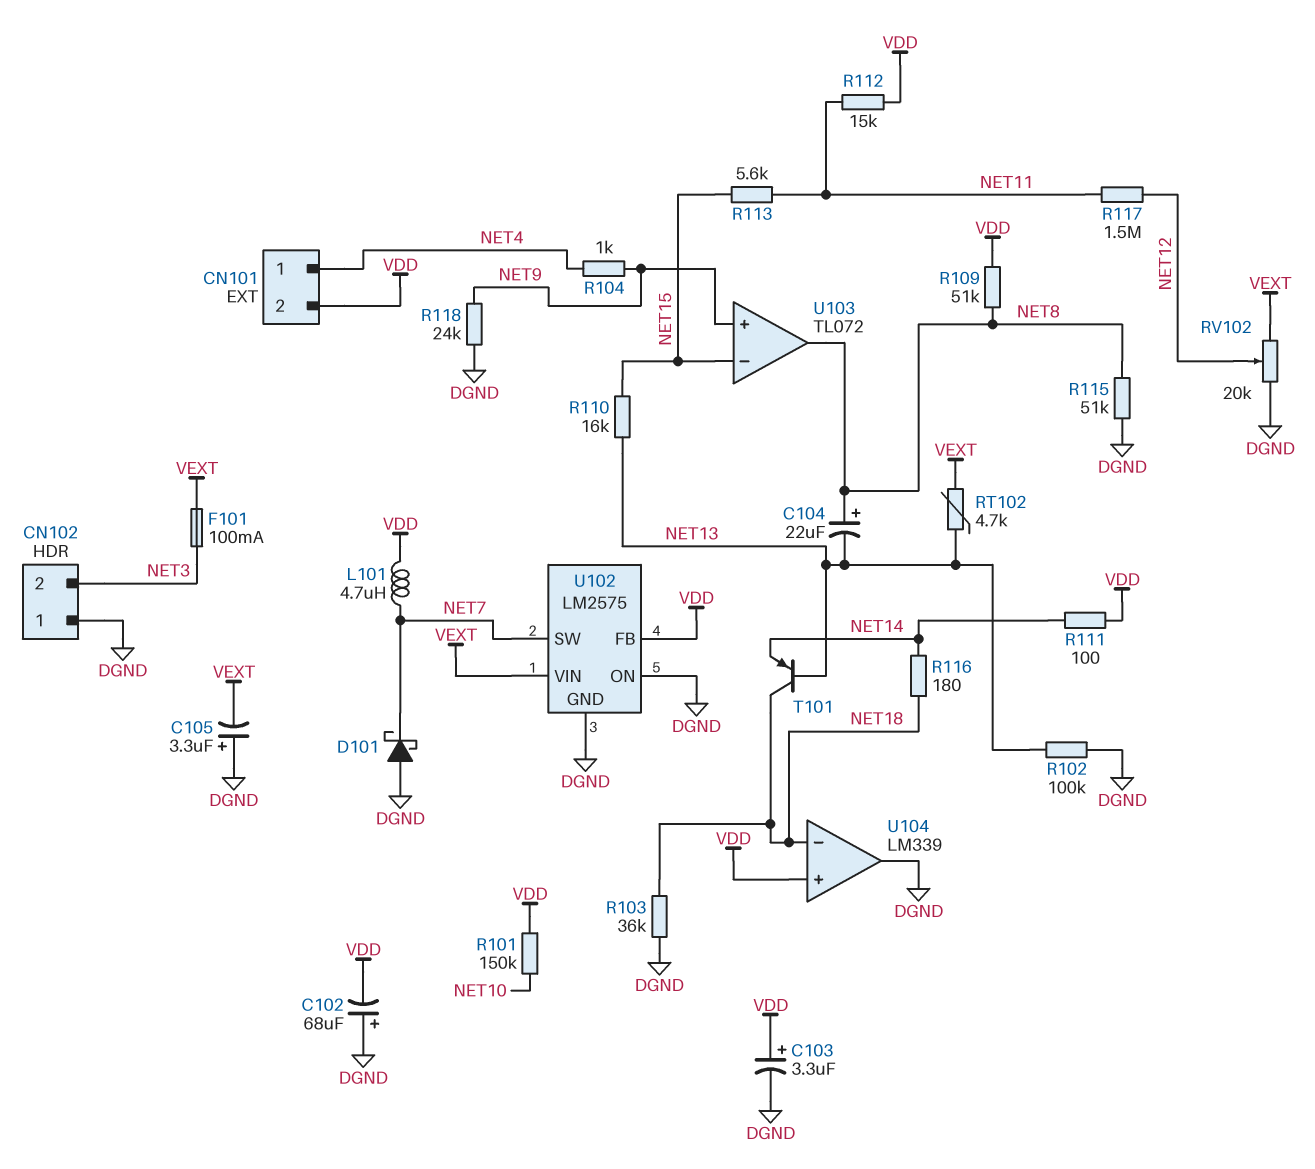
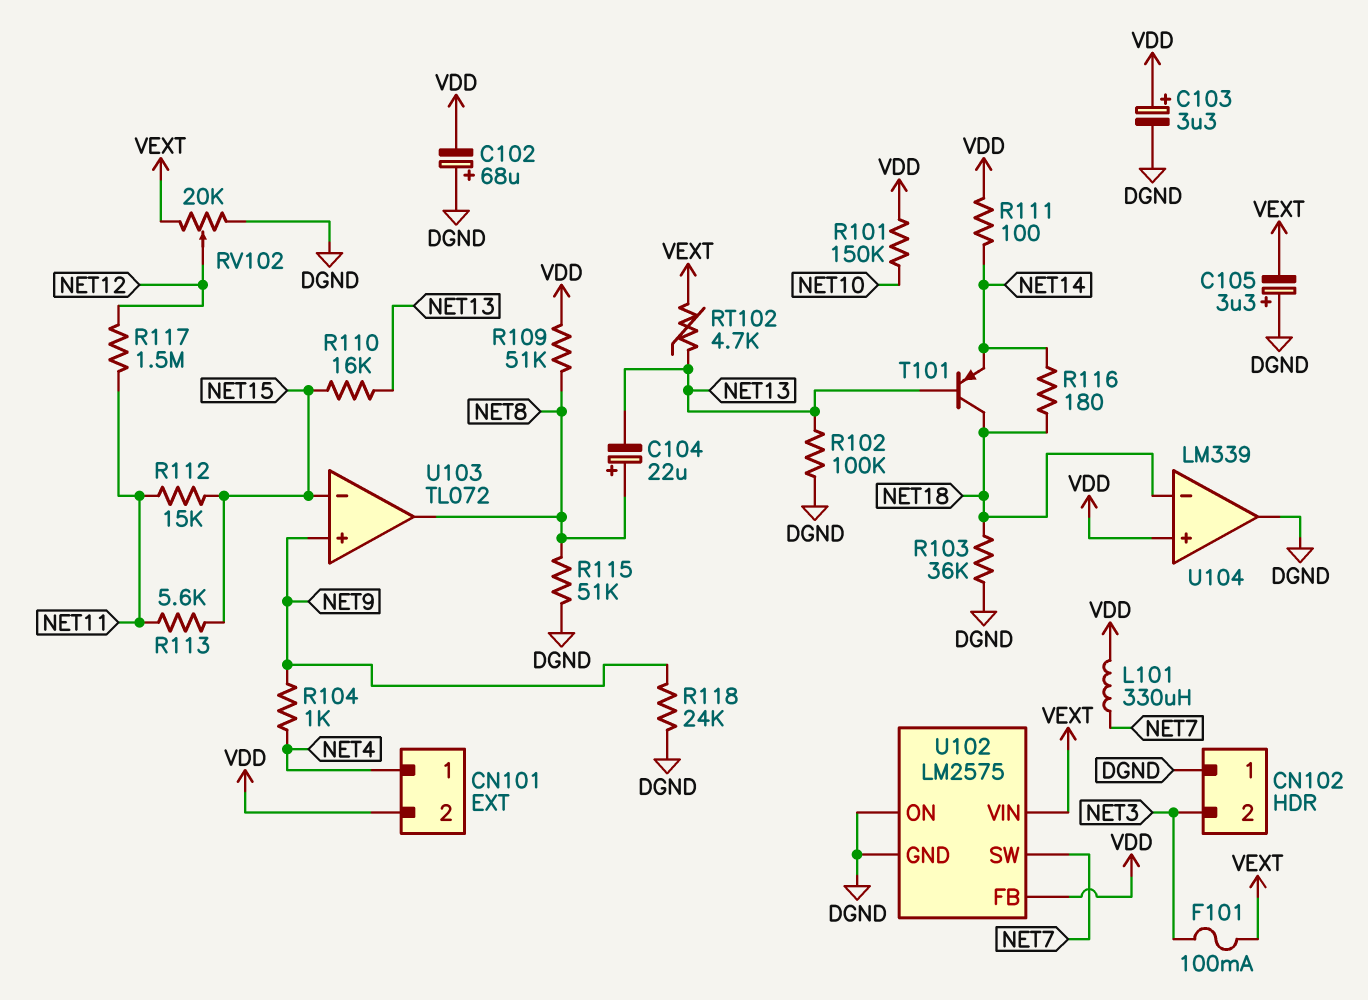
D101: schottky (A DGND, K NET7) -> none
L101: 4.7uH (NET7, VDD) -> 330uH (NET7, VDD)
R112: 15k (NET11, VDD) -> 15k (NET11, NET15)

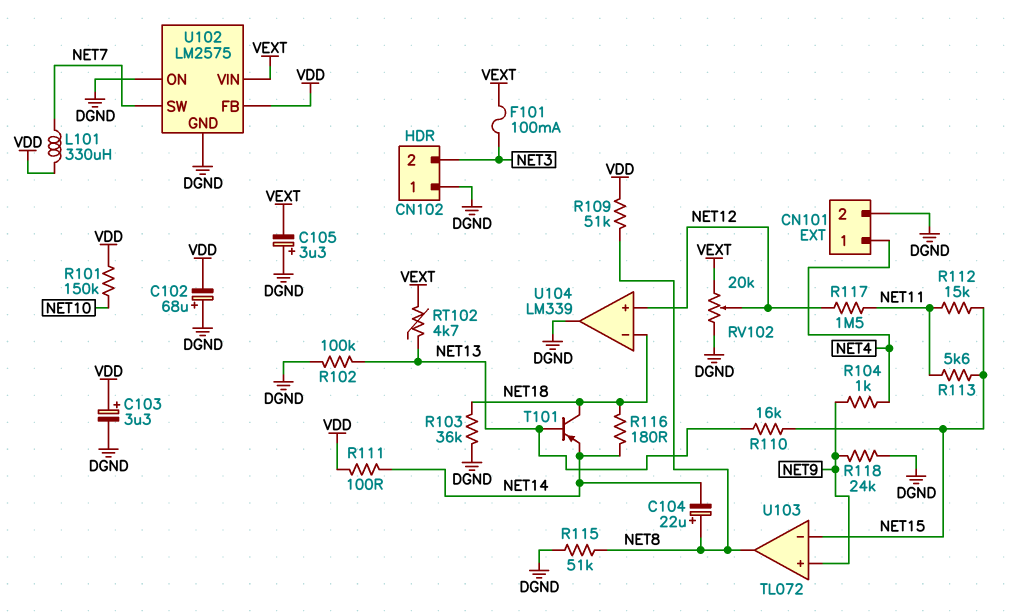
C104: 22uF (plus NET8, minus NET13) -> 22uF (plus NET8, minus NET14)
CN101 pin 2: VDD -> DGND
U104 pin in+: VDD -> NET12

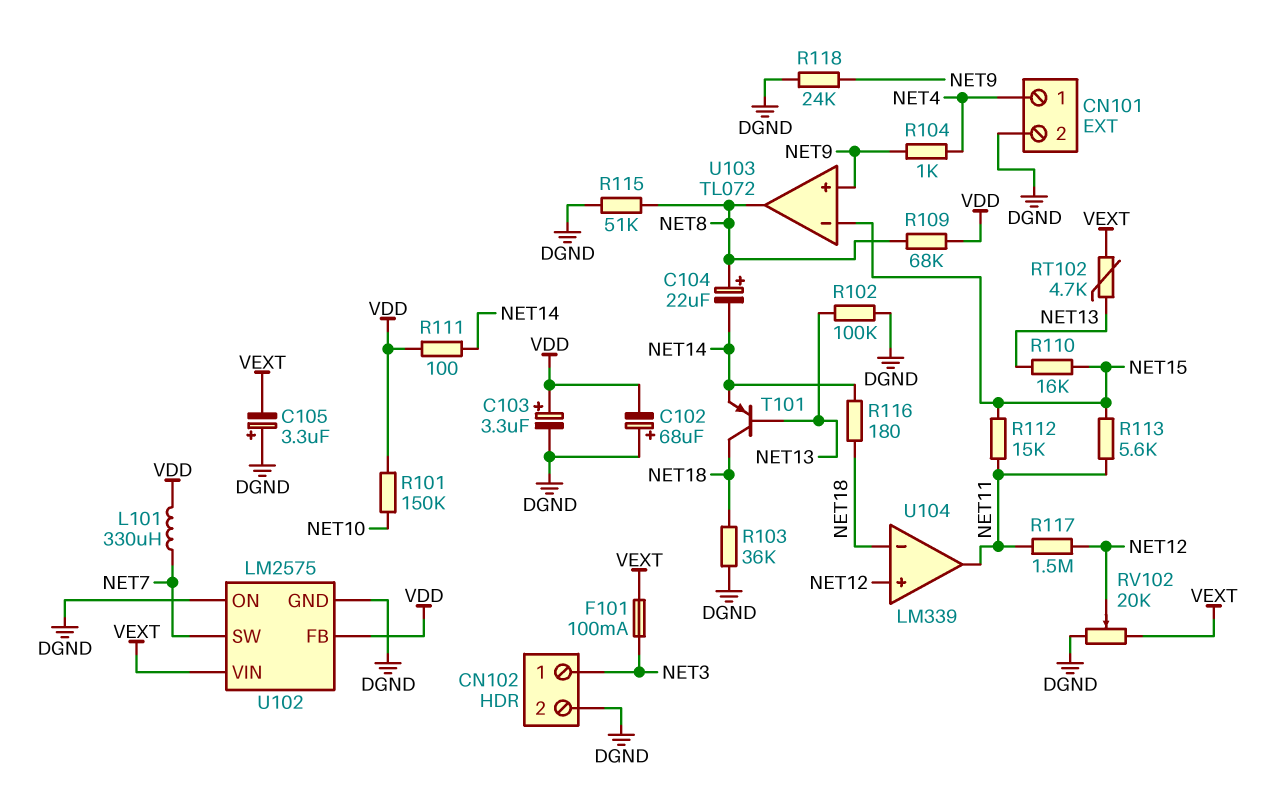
CN102 pin 1: DGND -> NET3
CN102 pin 2: NET3 -> DGND
R109: 51k (NET8, VDD) -> 68k (NET8, VDD)
U104 pin out: DGND -> NET11

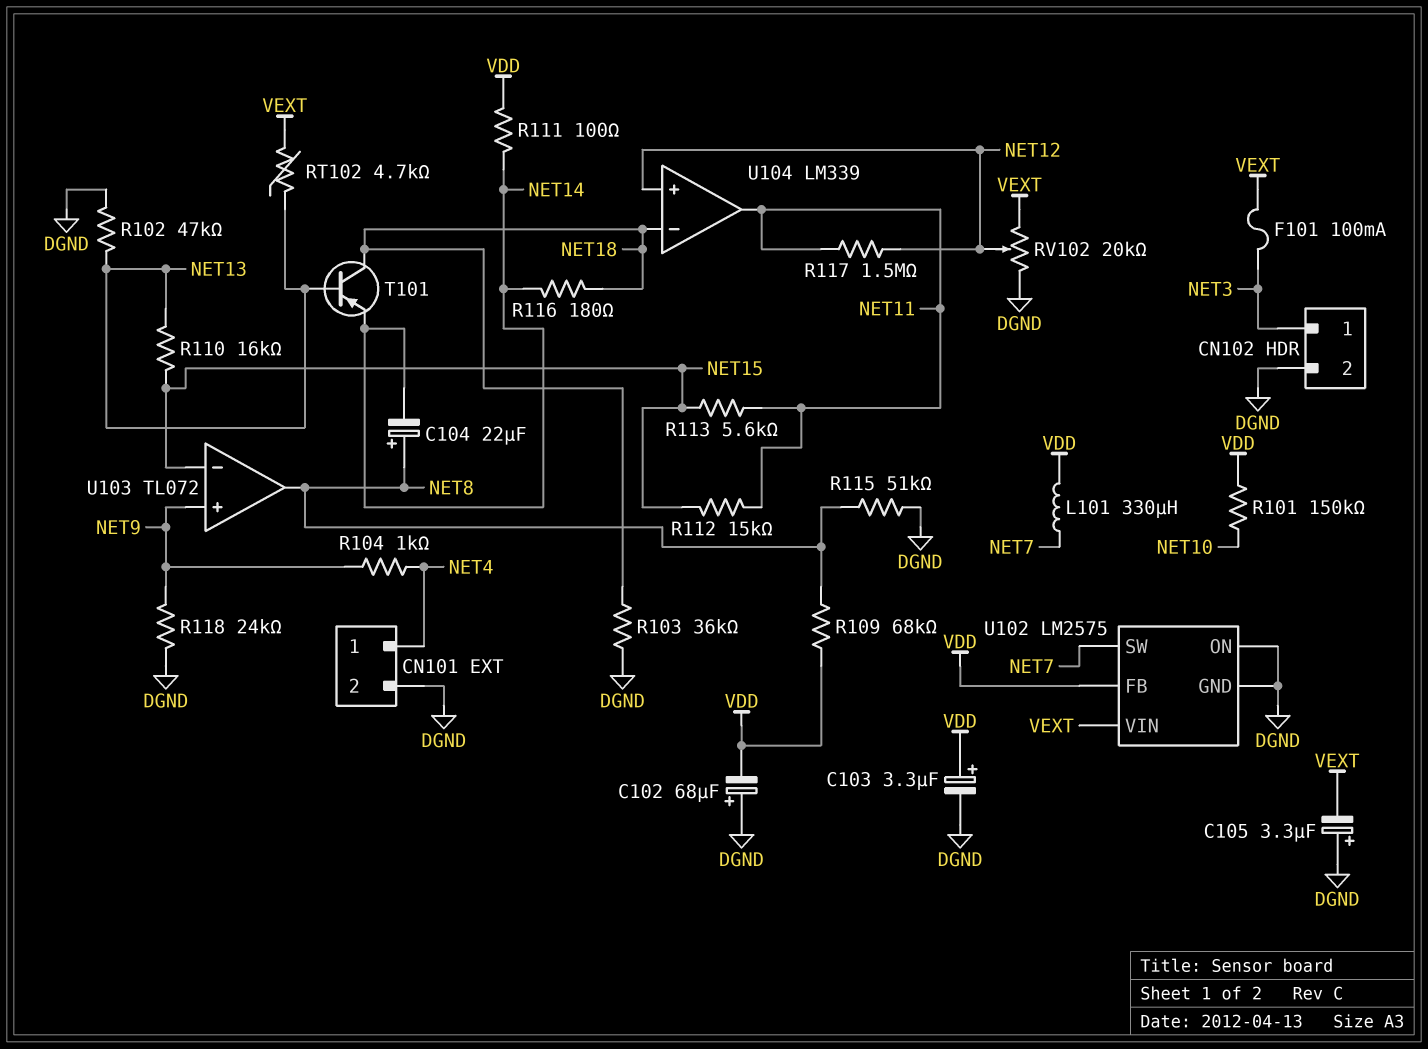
R102: 100k (DGND, NET13) -> 47k (DGND, NET13)

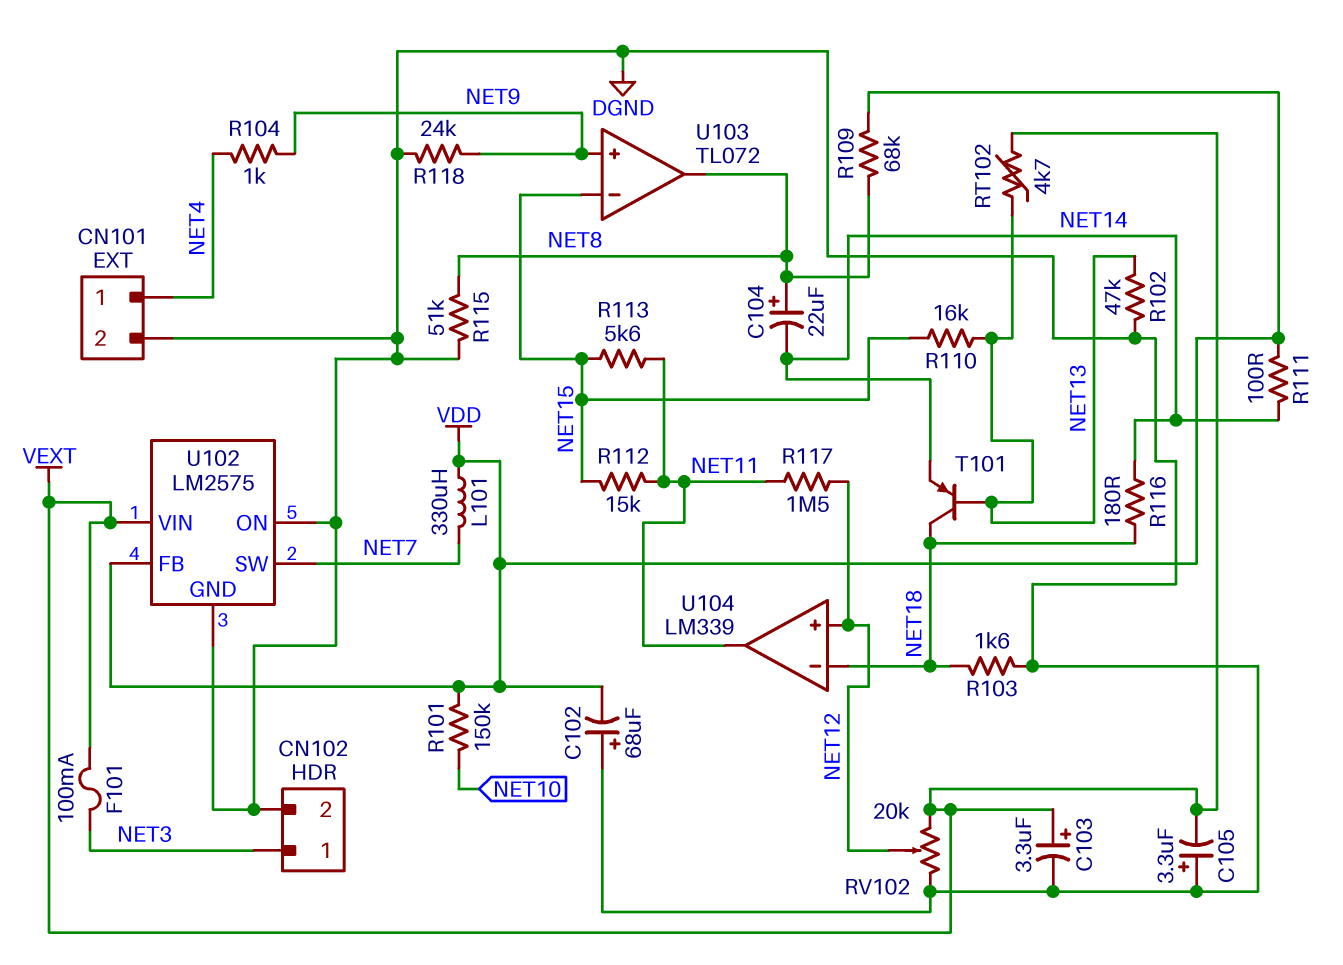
C103: 3.3uF (plus VDD, minus DGND) -> 3.3uF (plus VEXT, minus DGND)
R103: 36k (DGND, NET18) -> 1.6k (DGND, NET18)

